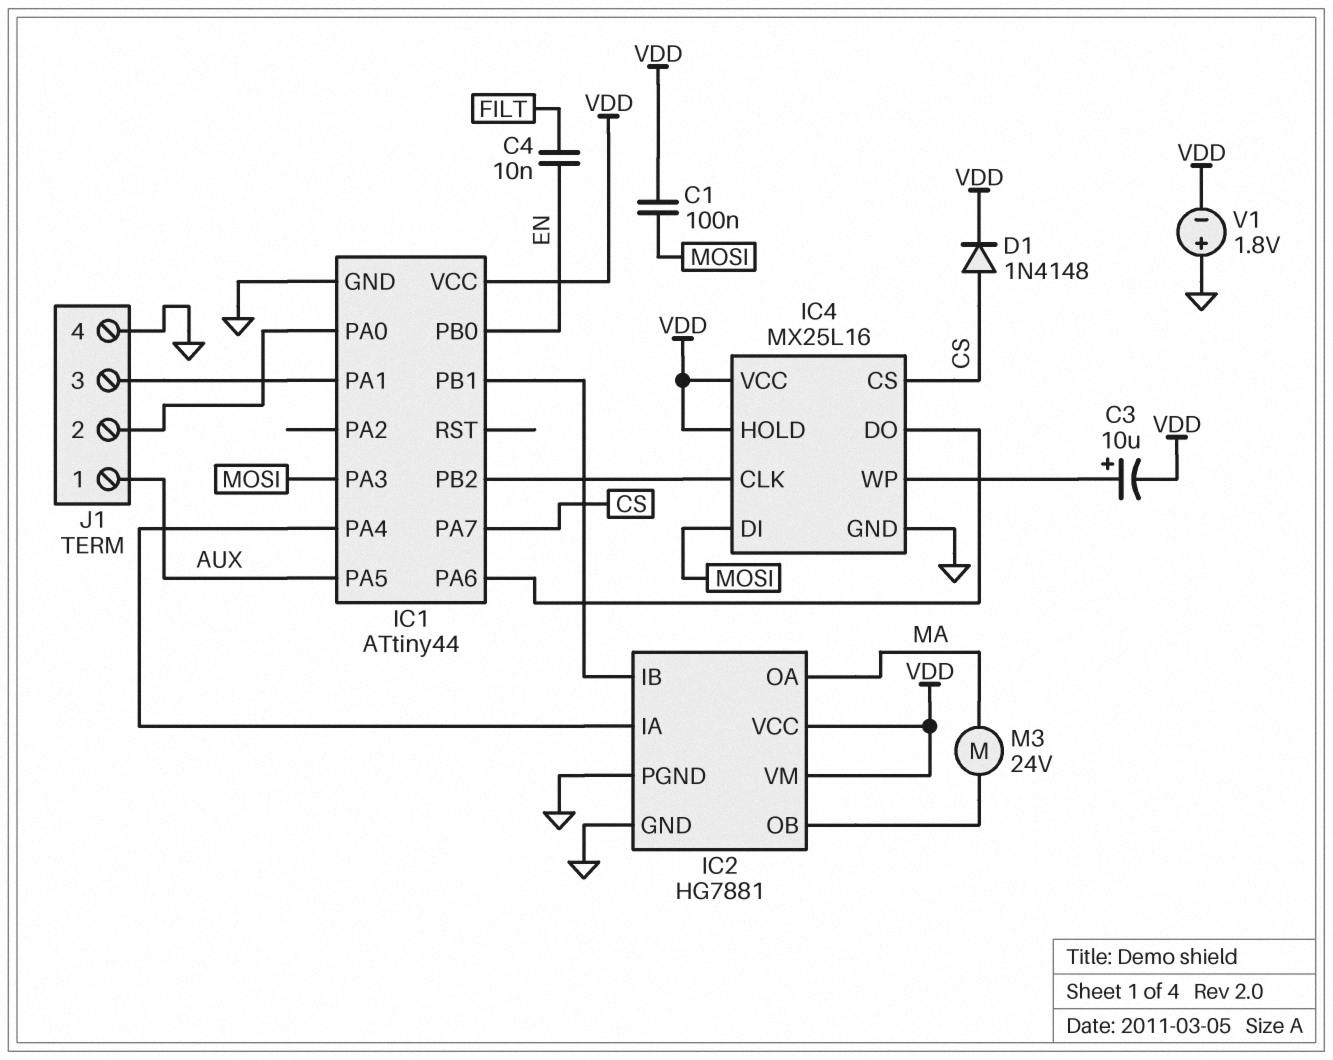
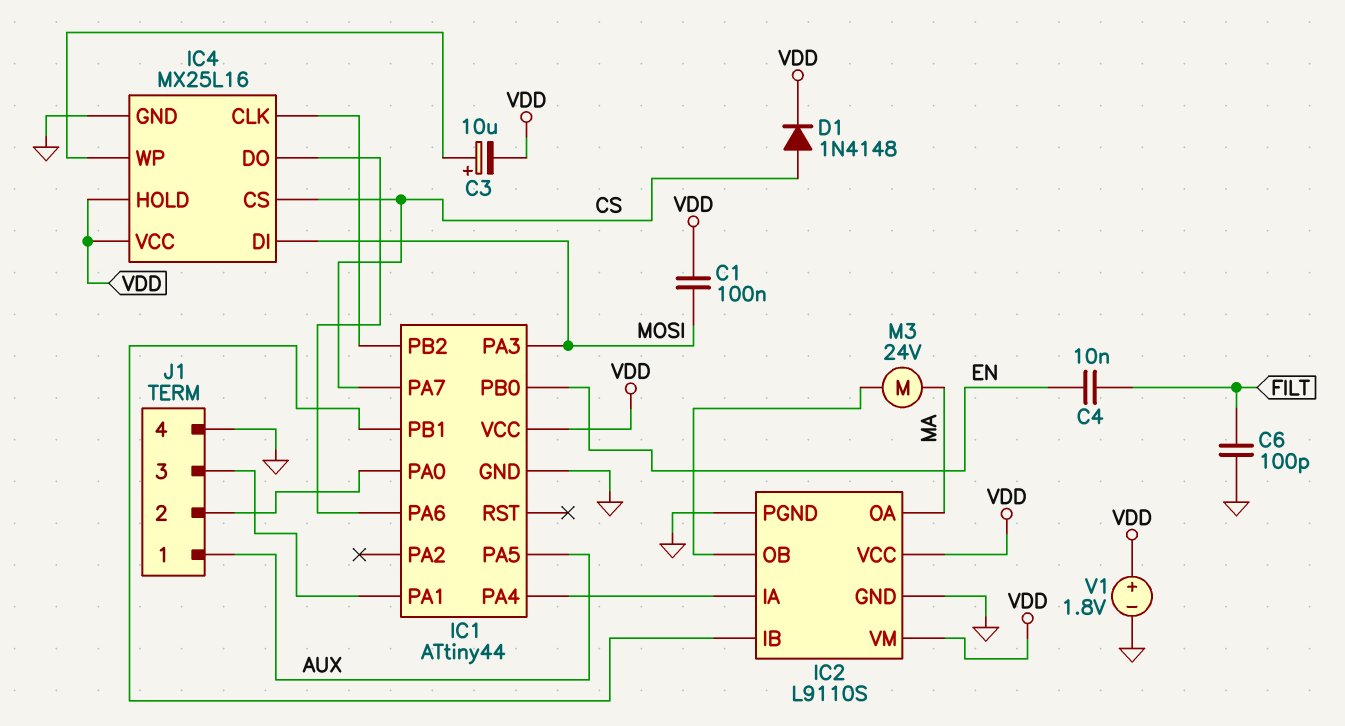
C6: none -> 100pF (FILT, GND)
IC2: HG7881 -> L9110S
V1: 1.8V (plus GND, minus VDD) -> 1.8V (plus VDD, minus GND)

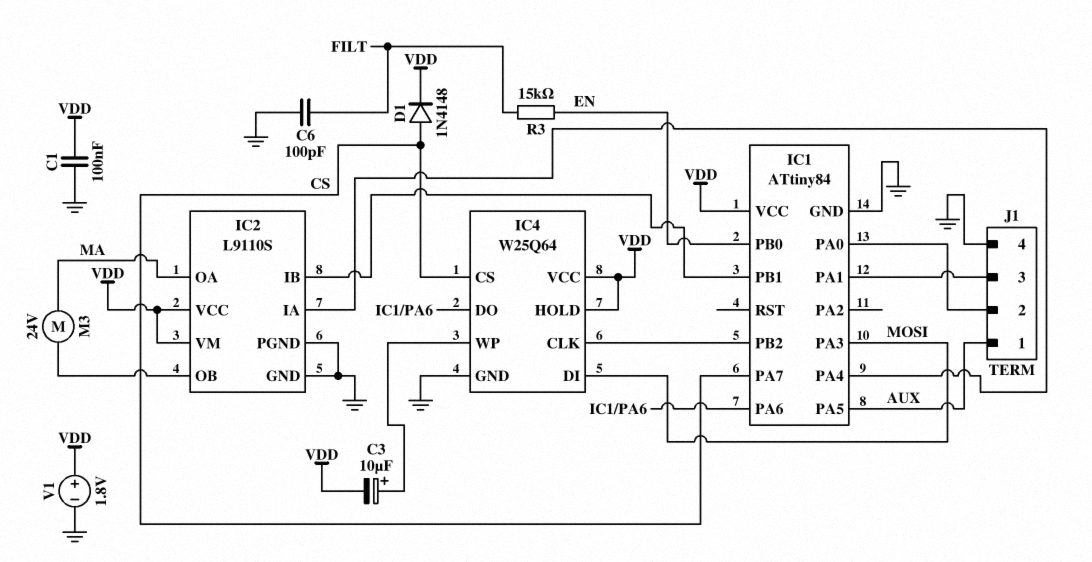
C1: 100nF (MOSI, VDD) -> 100nF (GND, VDD)
C4: 10nF (EN, FILT) -> none
IC1: ATtiny44 -> ATtiny84
IC4: MX25L16 -> W25Q64
R3: none -> 15k (EN, FILT)

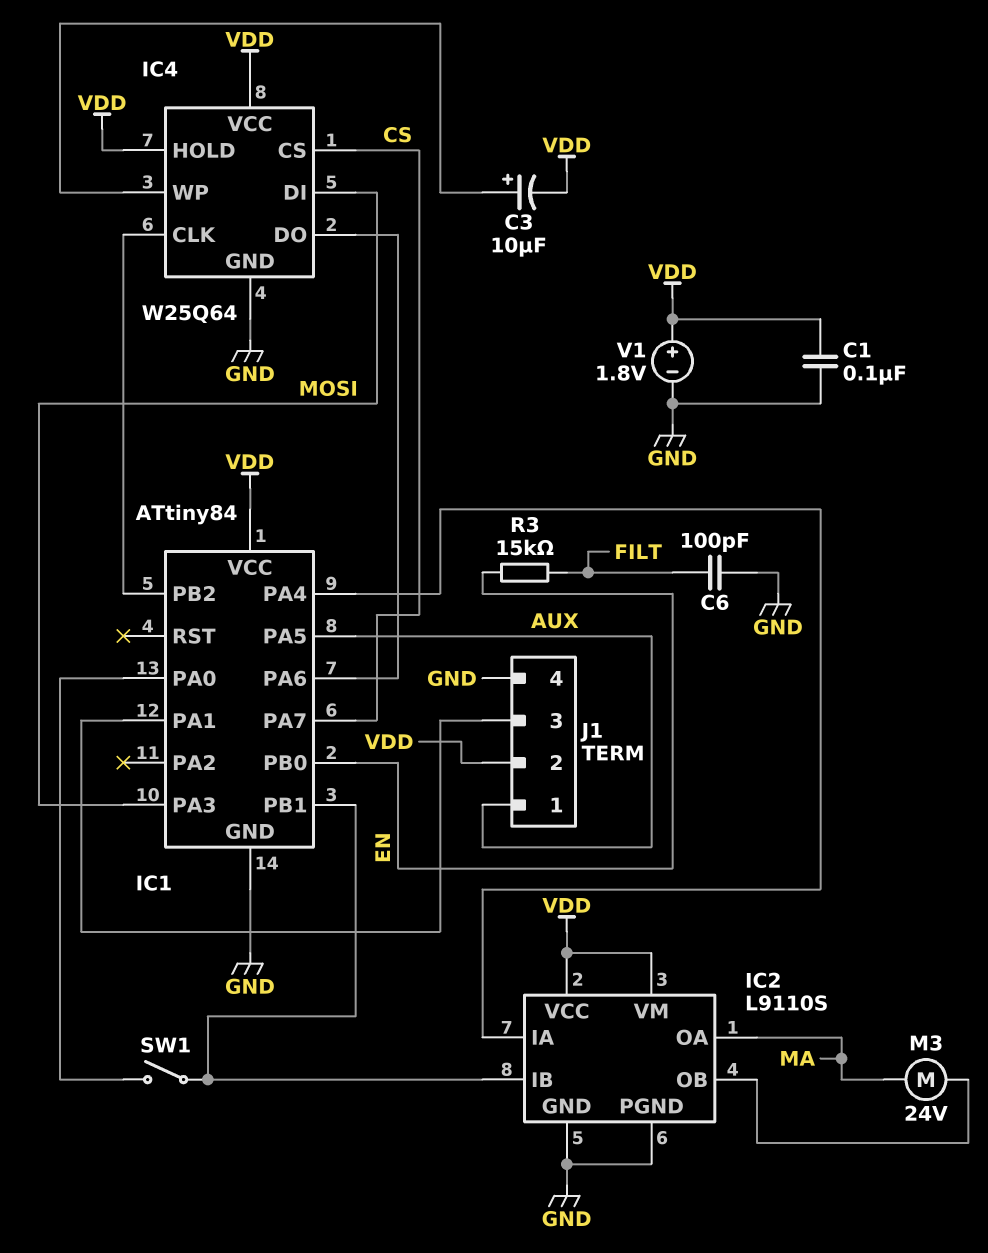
D1: diode 1N4148 (A CS, K VDD) -> none
J1 pin 2: IC1/PA0 -> VDD
SW1: none -> switch (IC1/PA0, IC1/PB1)

